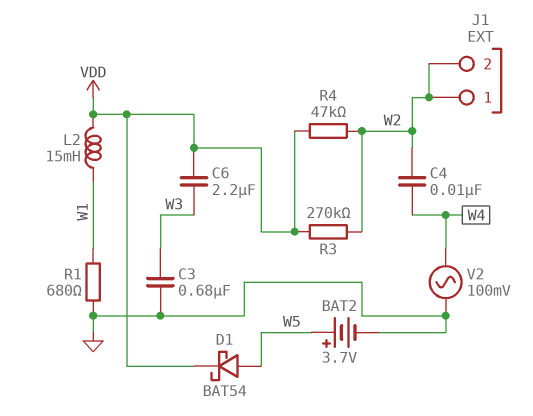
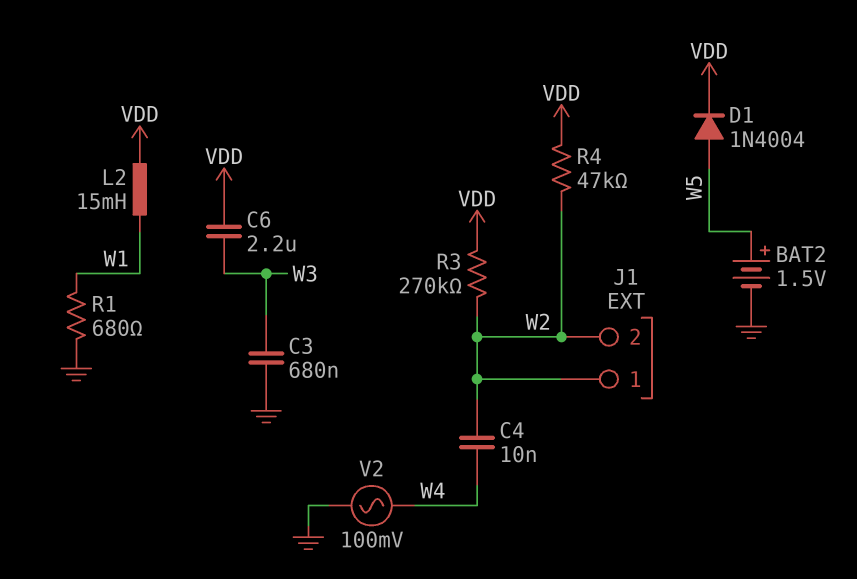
BAT2: 3.7V (plus W5, minus GND) -> 1.5V (plus W5, minus GND)
D1: schottky BAT54 (A W5, K VDD) -> diode 1N4004 (A W5, K VDD)

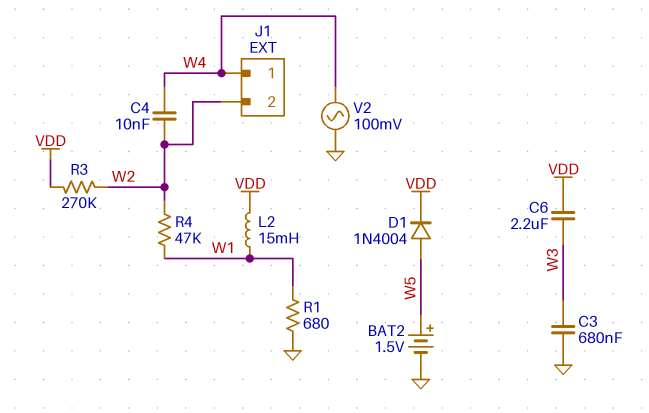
J1 pin 1: W2 -> W4
R4: 47k (VDD, W2) -> 47k (W1, W2)

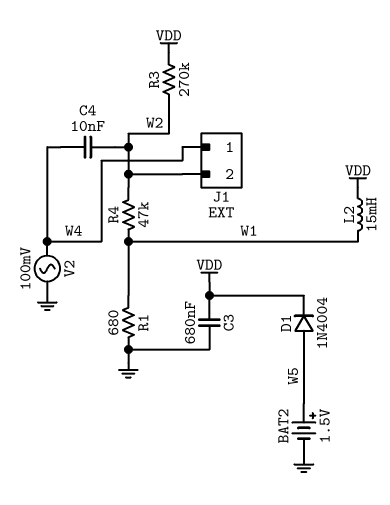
C3: 680nF (GND, W3) -> 680nF (GND, VDD)
C6: 2.2uF (VDD, W3) -> none

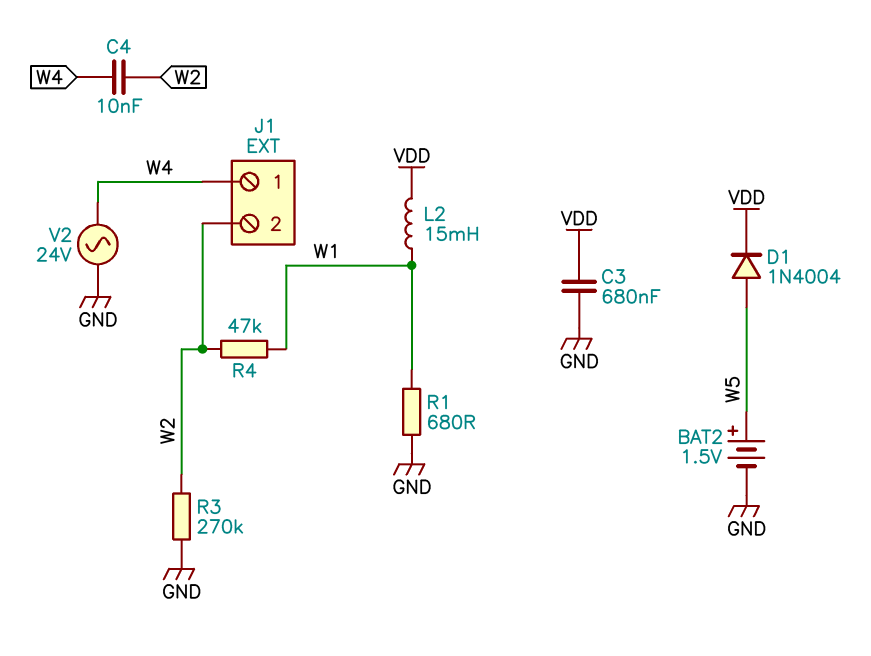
R3: 270k (VDD, W2) -> 270k (GND, W2)
V2: AC 100mV (GND, W4) -> AC 24V (GND, W4)

